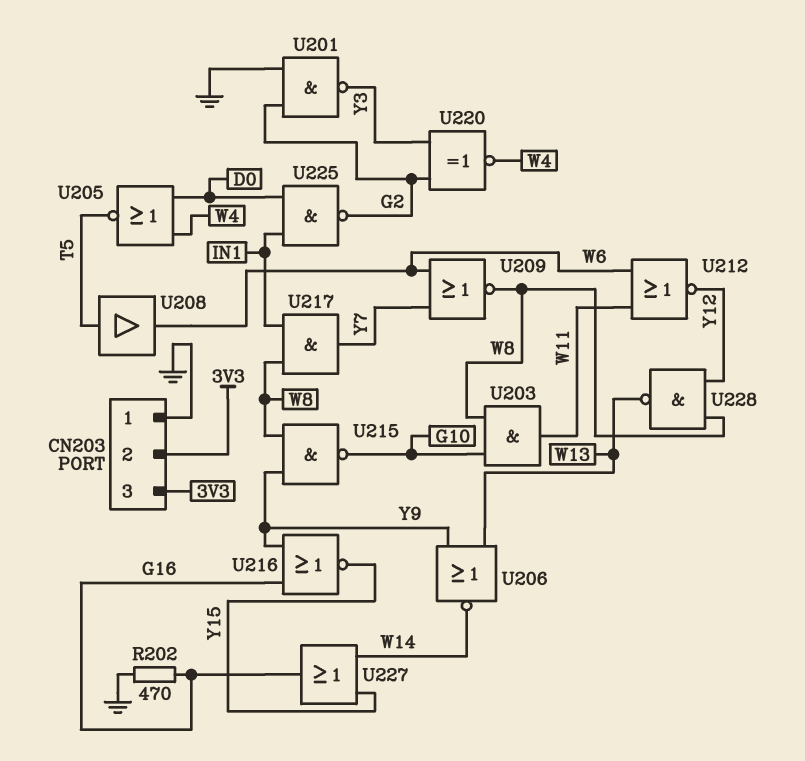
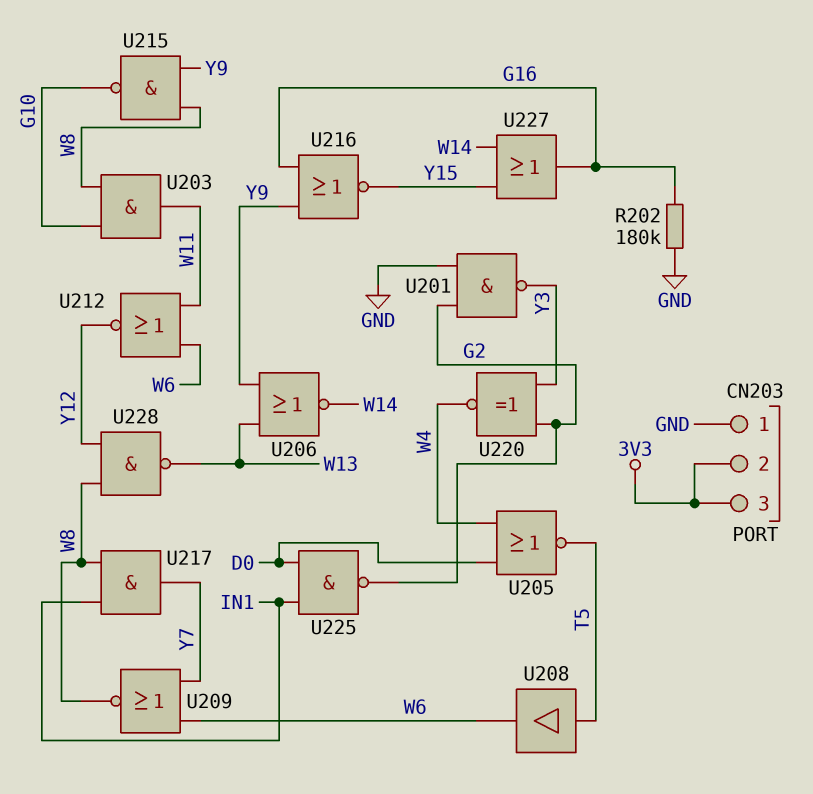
R202: 470 (G16, GND) -> 180k (G16, GND)

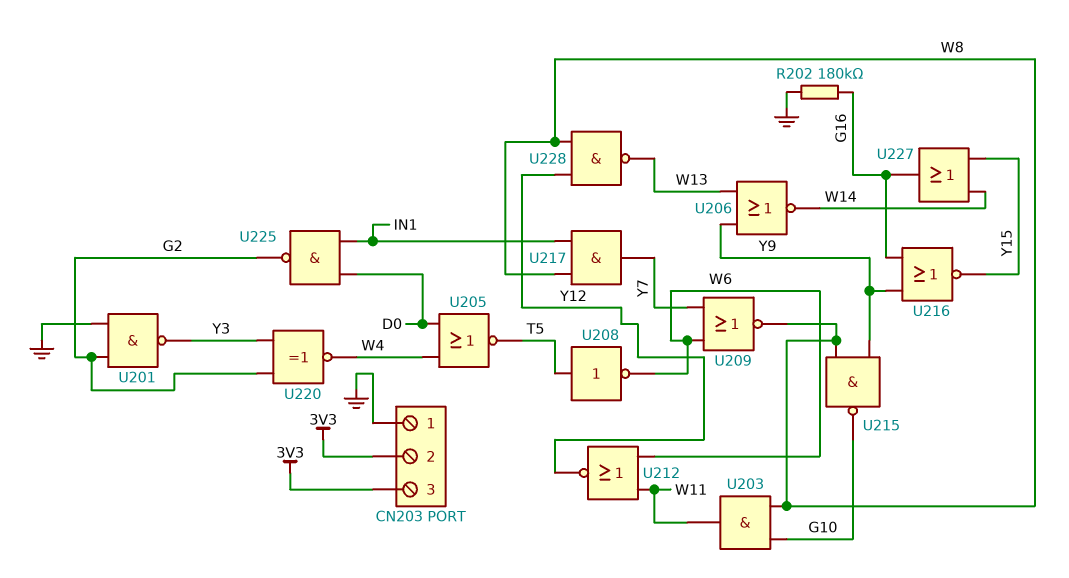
U208: buffer (in T5, out W6) -> NOT (in T5, out W6)

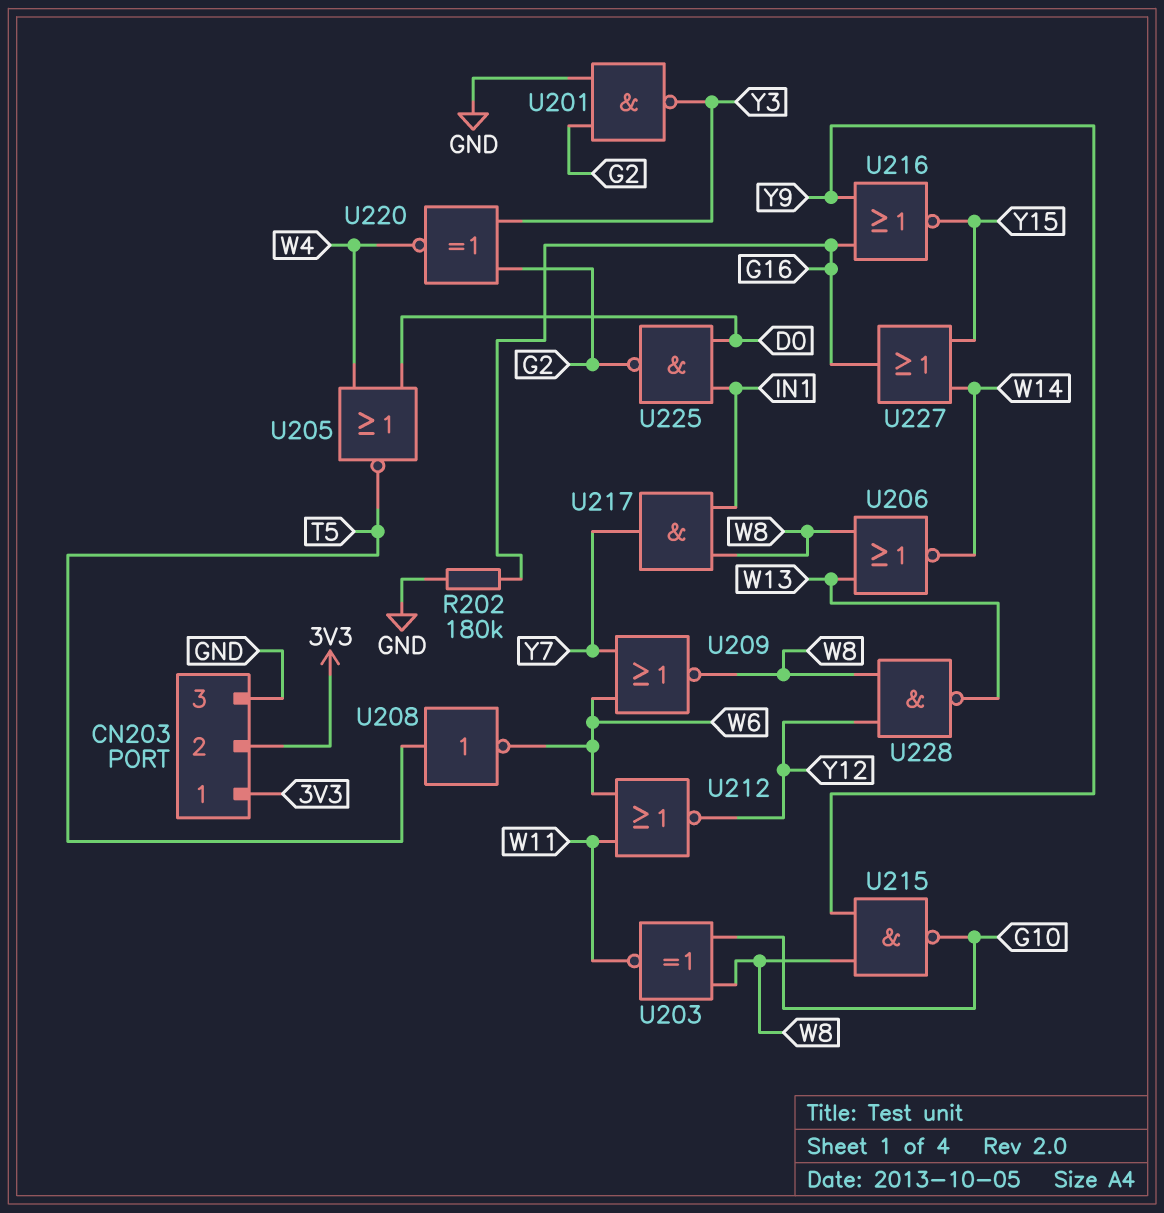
CN203 pin 1: GND -> 3V3
CN203 pin 3: 3V3 -> GND
U203: AND (in G10, in W8, out W11) -> XNOR (in G10, in W8, out W11)
U206: NOR (in W13, in Y9, out W14) -> NOR (in W8, in W13, out W14)

